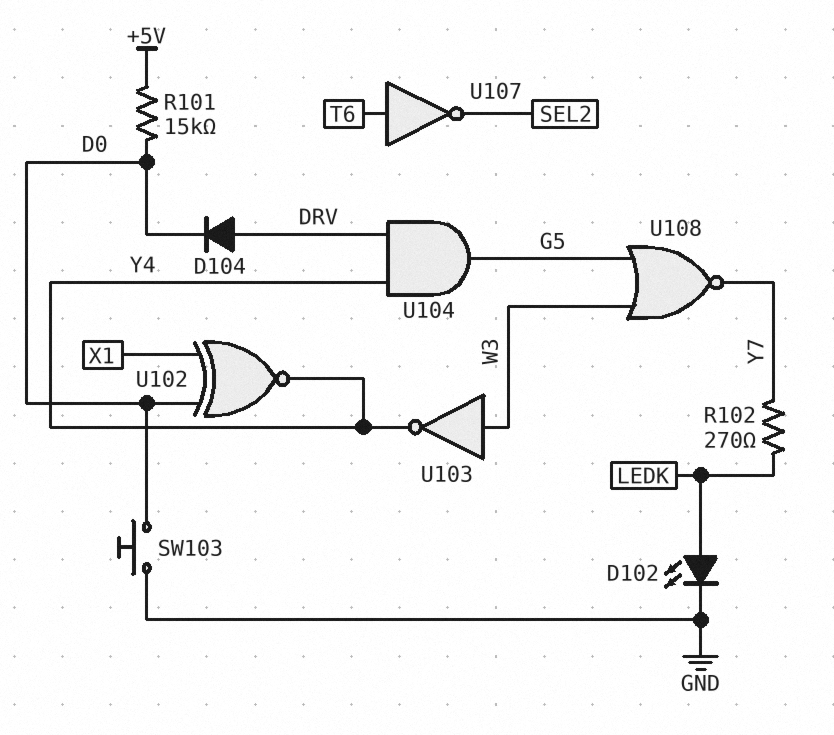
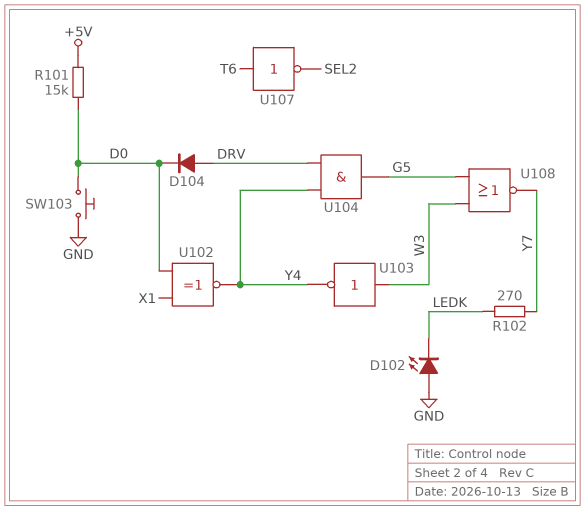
D102: LED (A LEDK, K GND) -> LED (A GND, K LEDK)

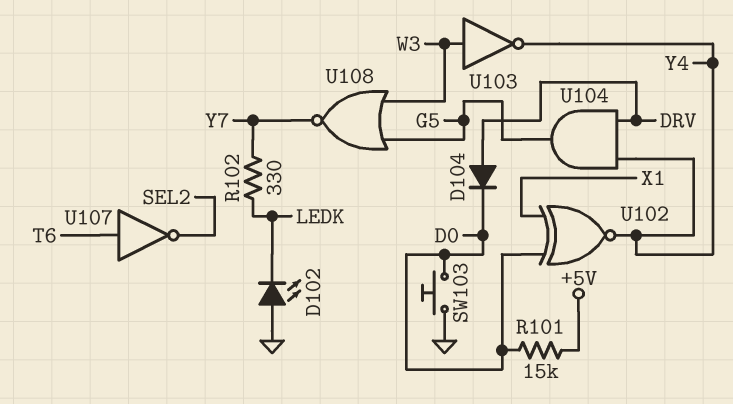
R102: 270 (LEDK, Y7) -> 330 (LEDK, Y7)

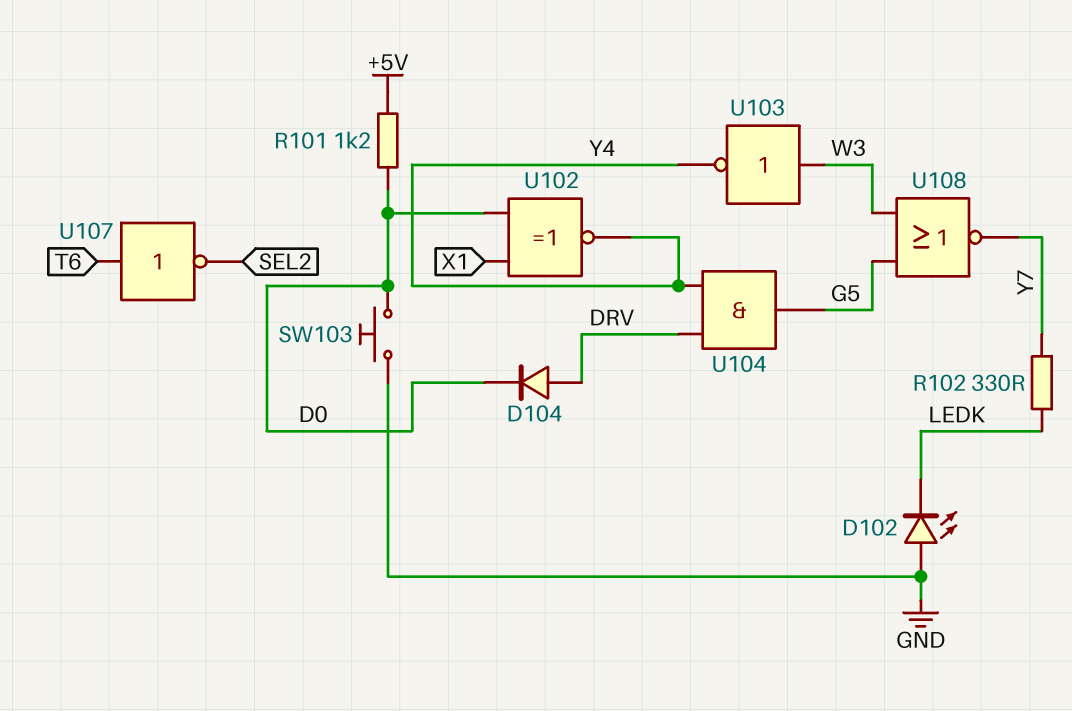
R101: 15k (+5V, D0) -> 1.2k (+5V, D0)

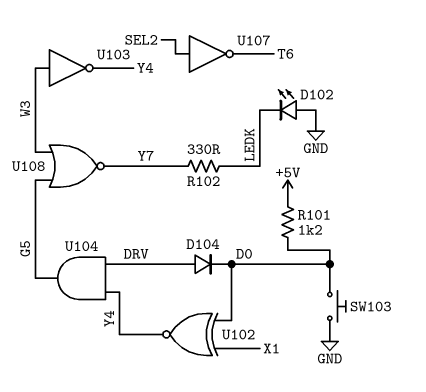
U107: NOT (in T6, out SEL2) -> NOT (in SEL2, out T6)

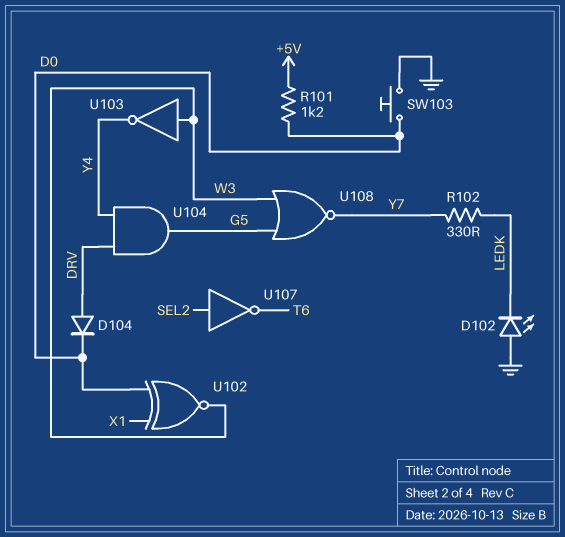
U102: XNOR (in D0, in X1, out Y4) -> XNOR (in D0, in X1, out W3)

